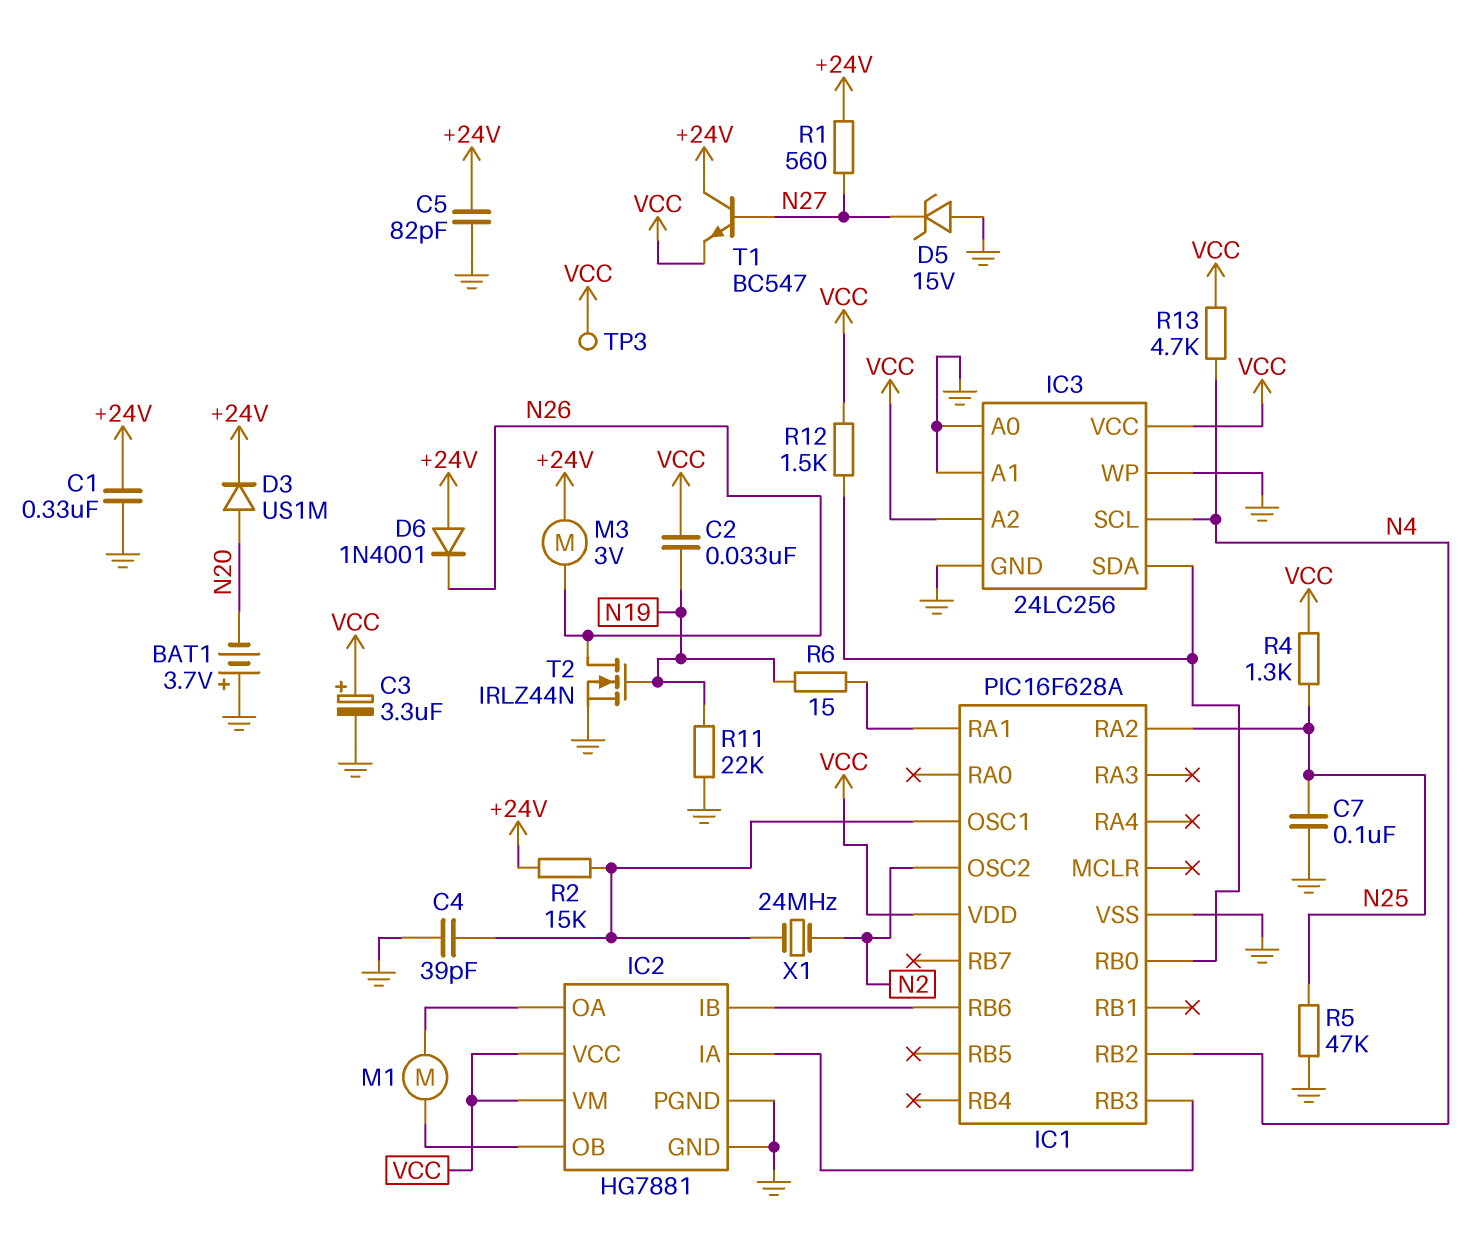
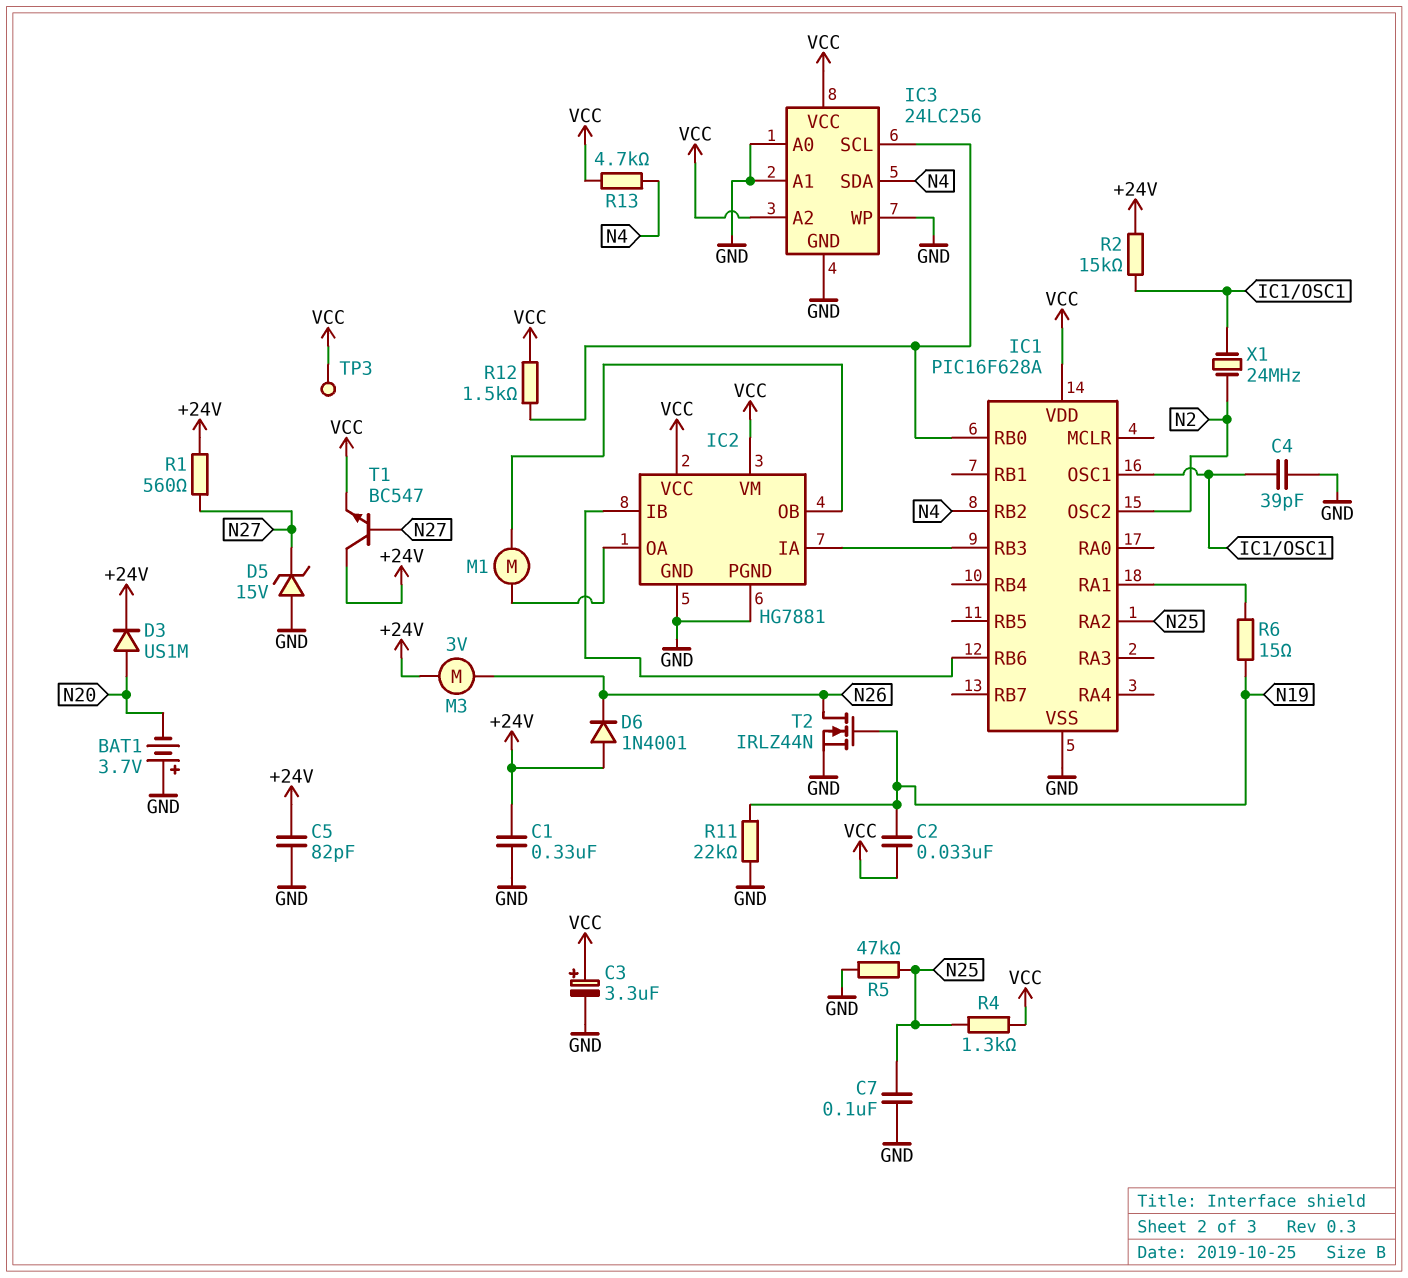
IC3 pin SCL: N4 -> IC1/RB0
IC3 pin SDA: IC1/RB0 -> N4

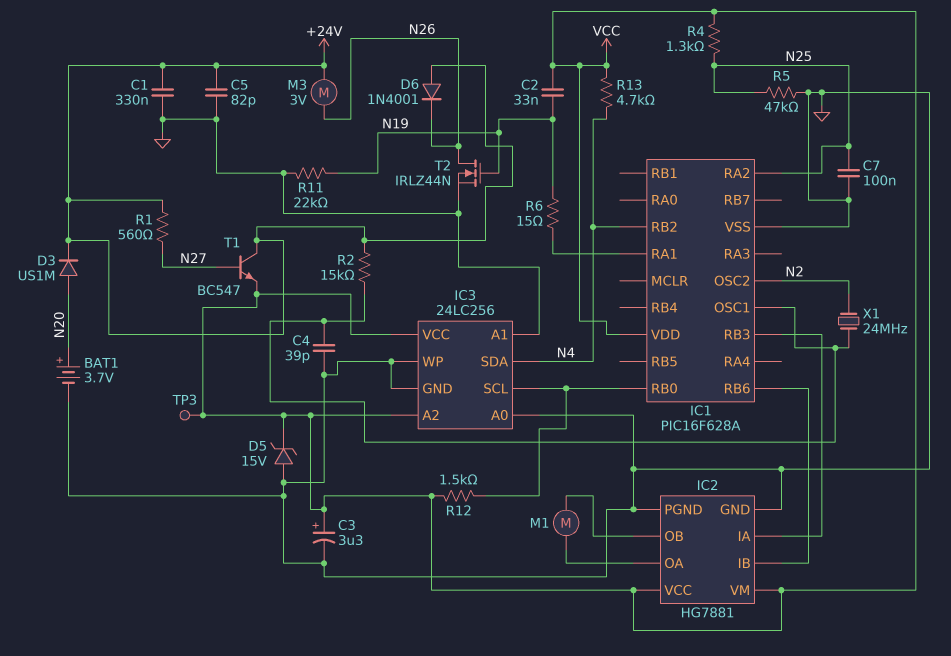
BAT1: 3.7V (plus GND, minus N20) -> 3.7V (plus N20, minus GND)
D5: zener 15V (A GND, K N27) -> zener 15V (A GND, K VCC)

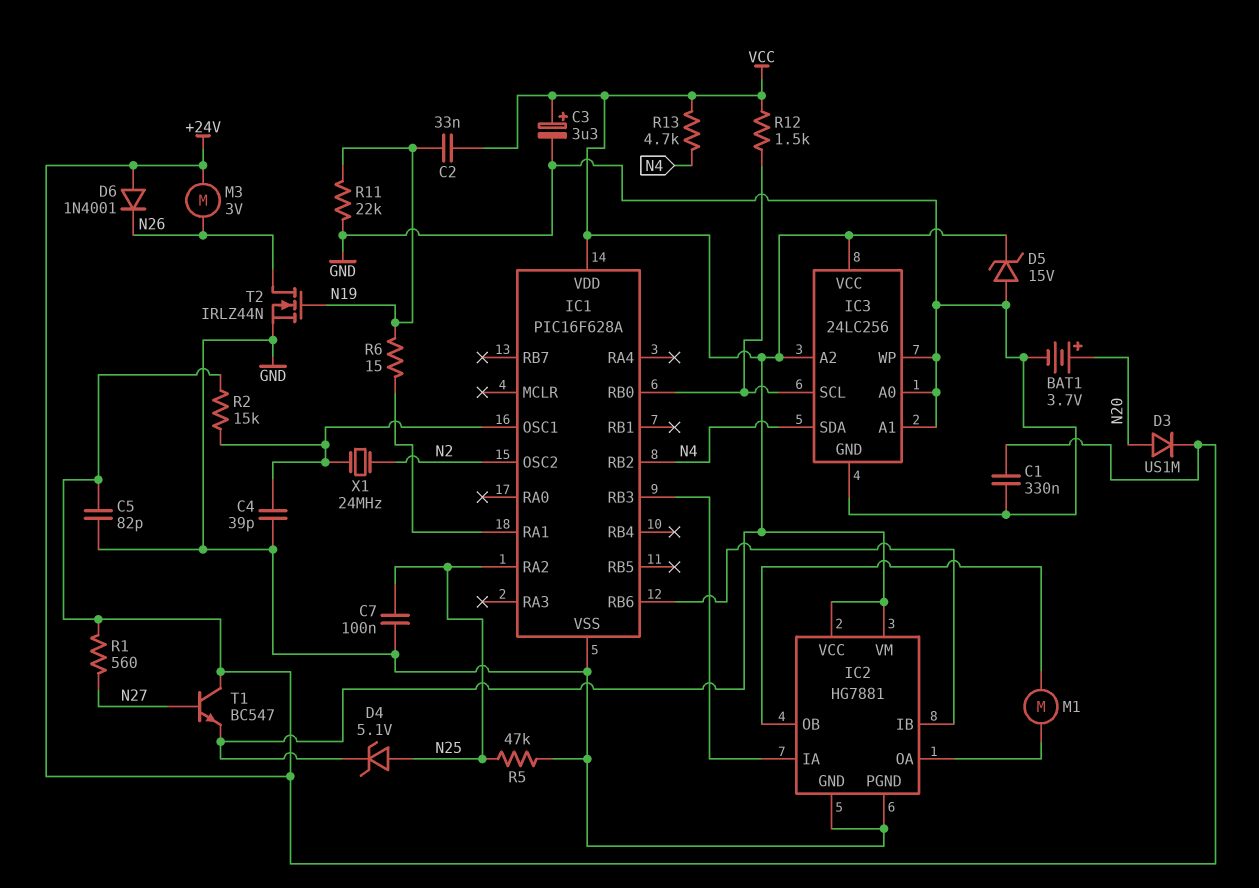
D4: none -> zener 5.1V (A N25, K VCC)
R4: 1.3k (N25, VCC) -> none
TP3: test point (VCC) -> none

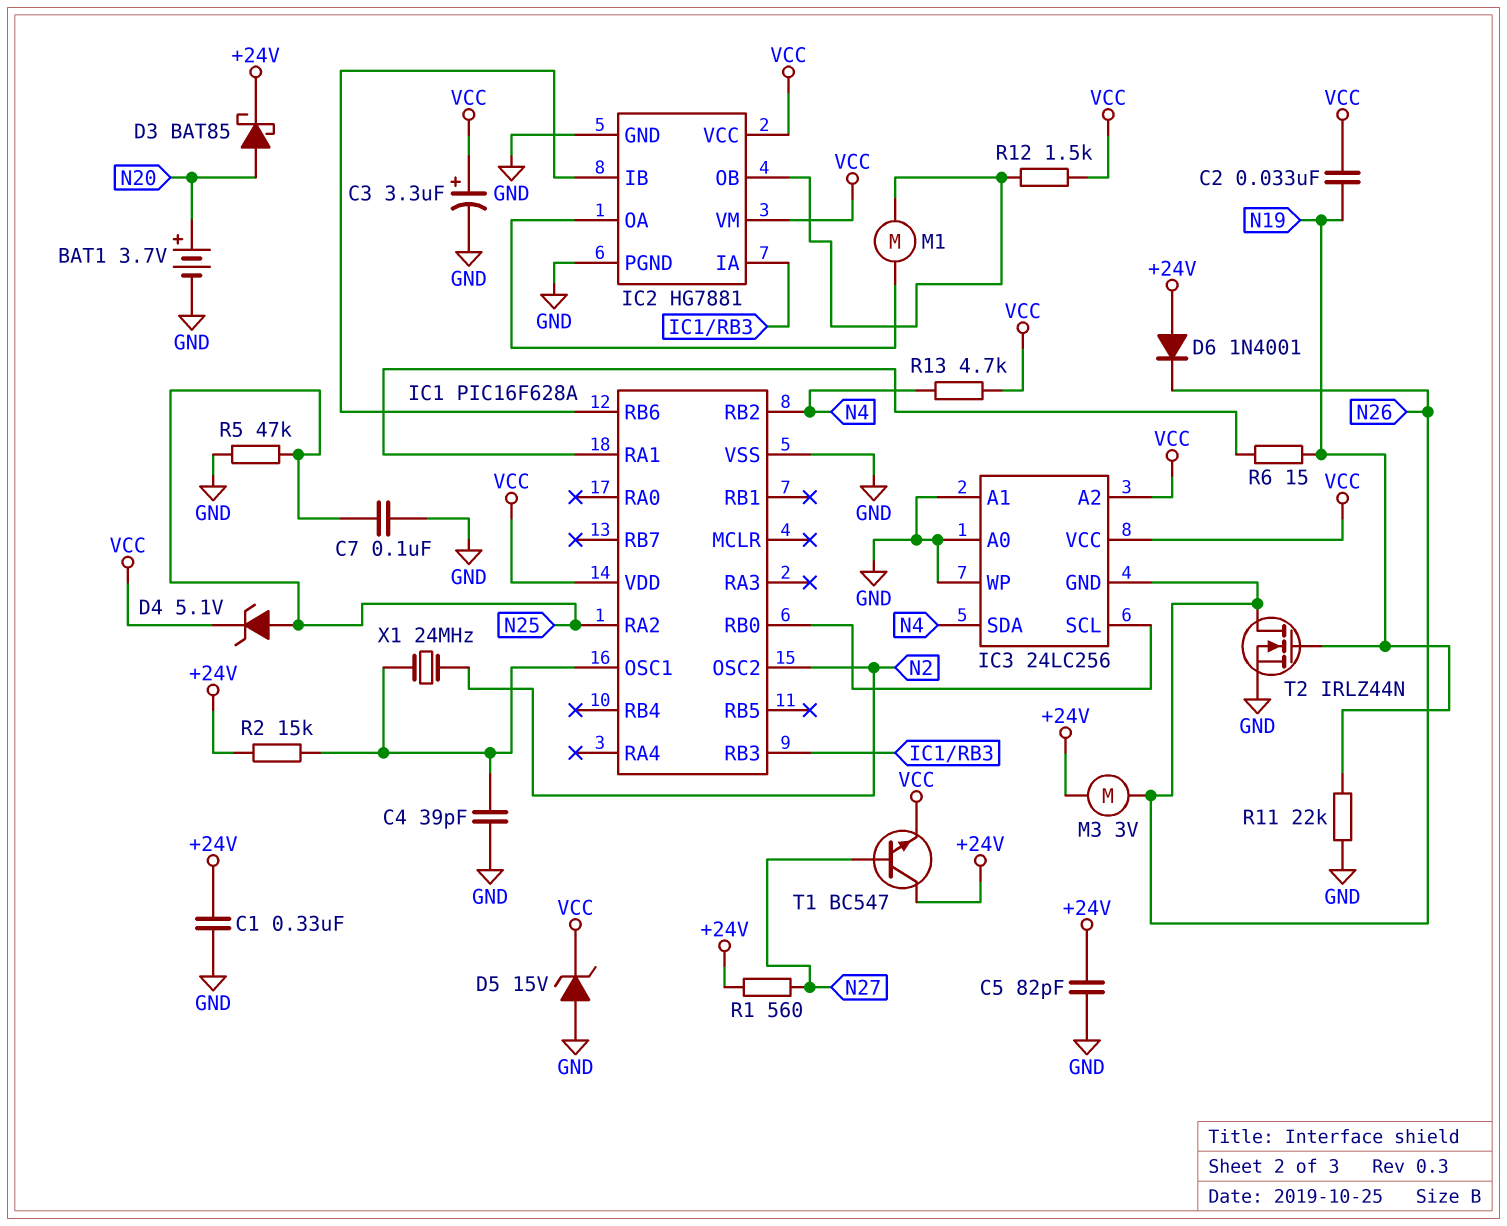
D3: diode US1M (A N20, K +24V) -> schottky BAT85 (A N20, K +24V)
IC3 pin GND: GND -> N26
R12: 1.5k (IC1/RB0, VCC) -> 1.5k (IC2/OB, VCC)

